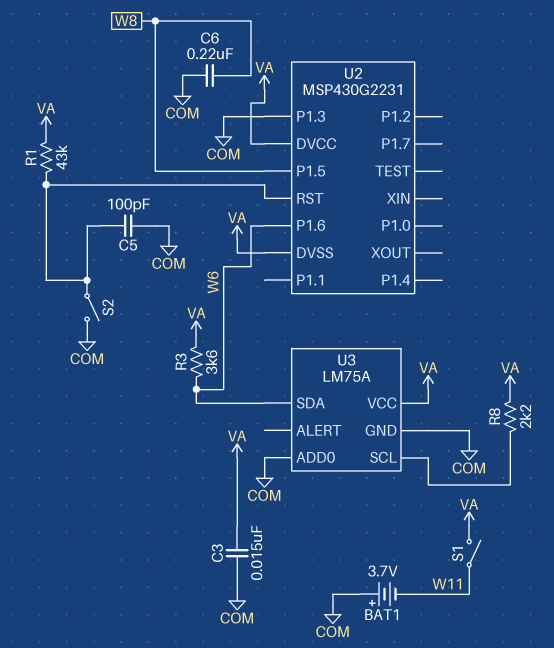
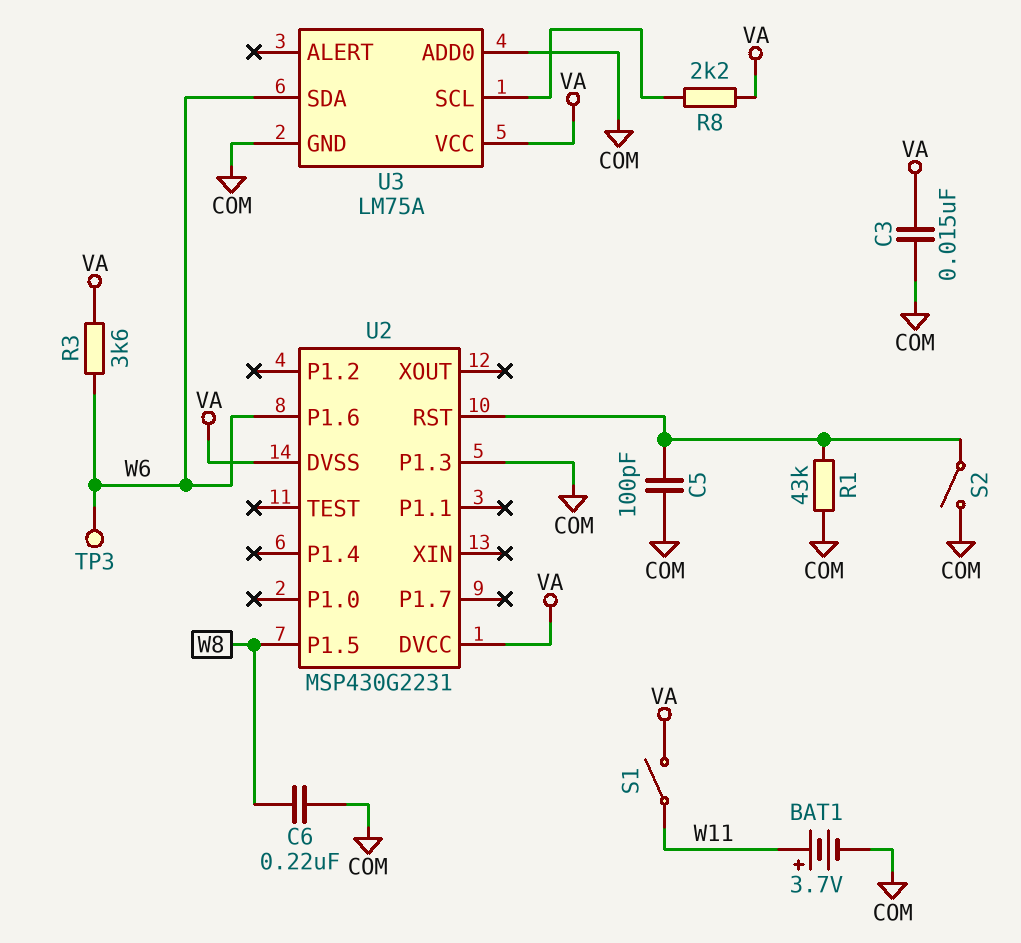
BAT1: 3.7V (plus COM, minus W11) -> 3.7V (plus W11, minus COM)
R1: 43k (U2/RST, VA) -> 43k (COM, U2/RST)
TP3: none -> test point (W6)

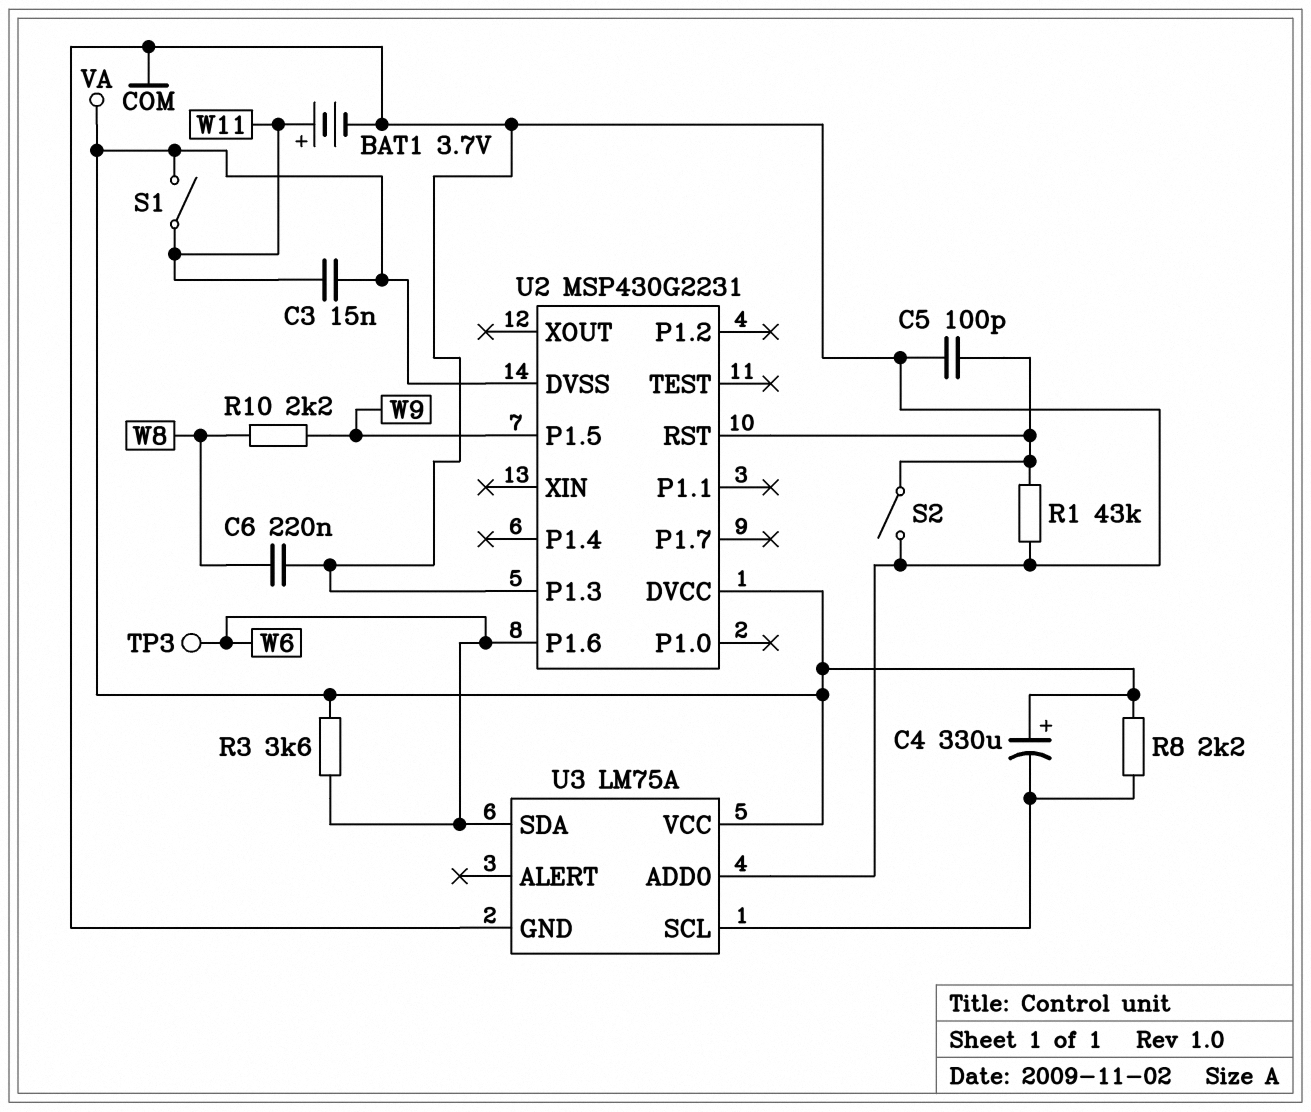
C3: 15nF (COM, VA) -> 15nF (VA, W11)
C4: none -> 330uF (plus VA, minus U3/SCL)
R10: none -> 2.2k (W8, W9)
U2 pin P1.5: W8 -> W9

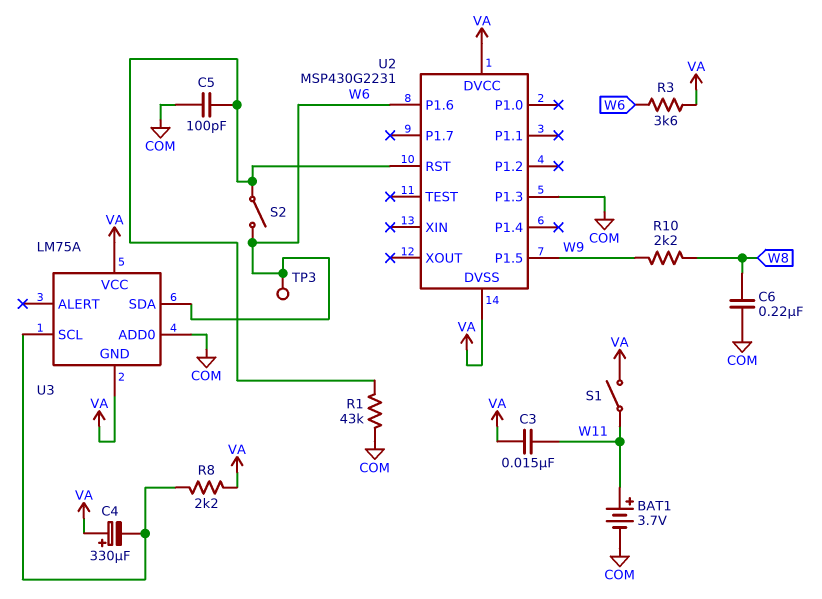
S2: switch (COM, U2/RST) -> switch (U2/RST, W6)
U3 pin GND: COM -> VA

